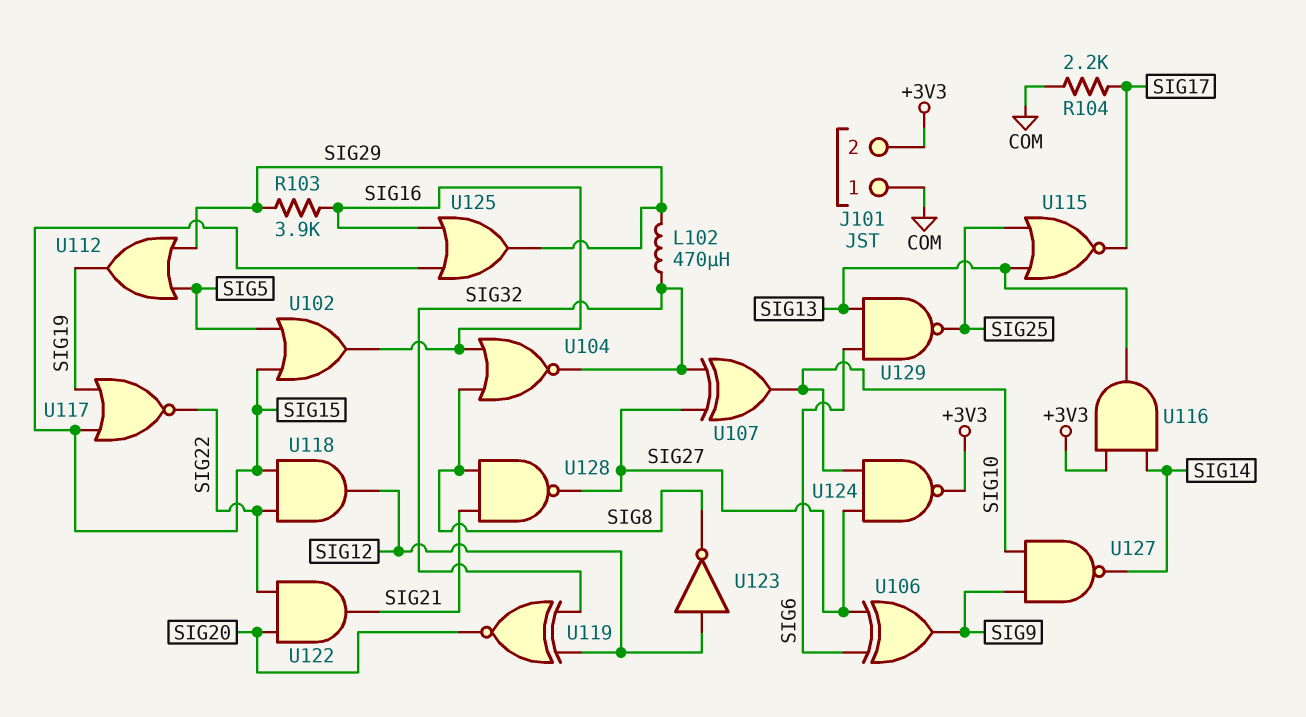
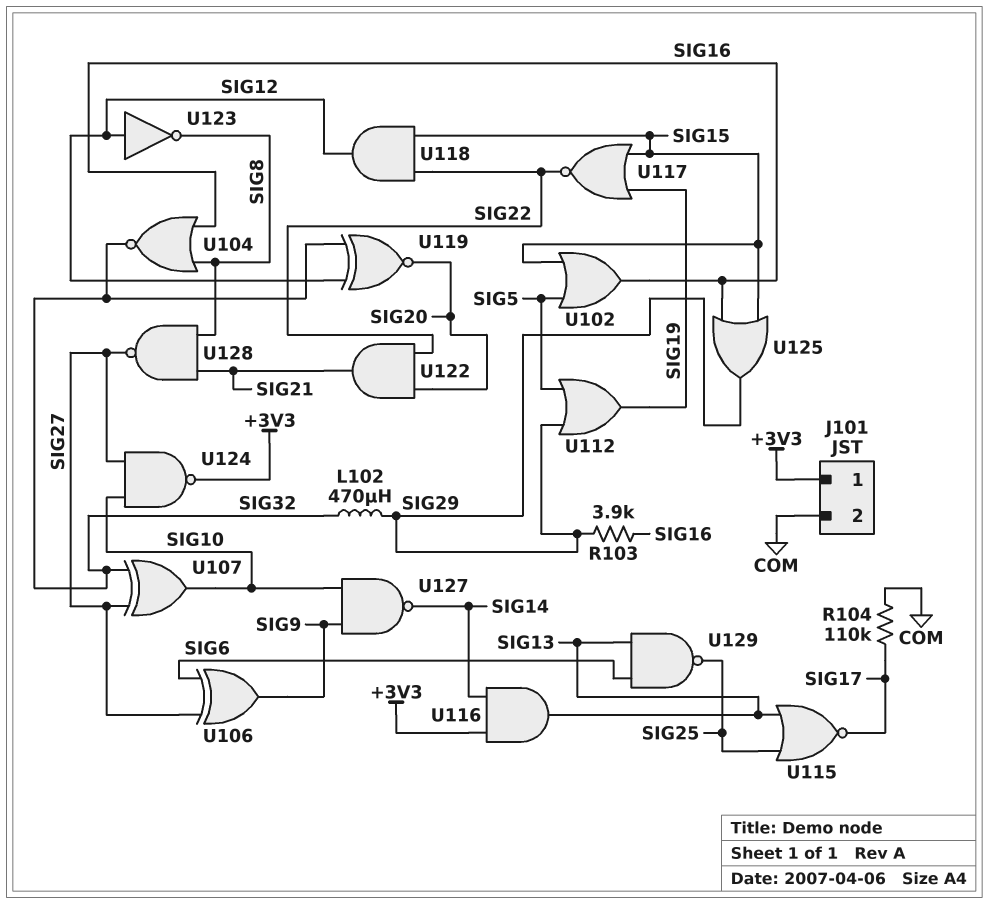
J101 pin 1: COM -> +3V3
J101 pin 2: +3V3 -> COM
R104: 2.2k (COM, SIG17) -> 110k (COM, SIG17)

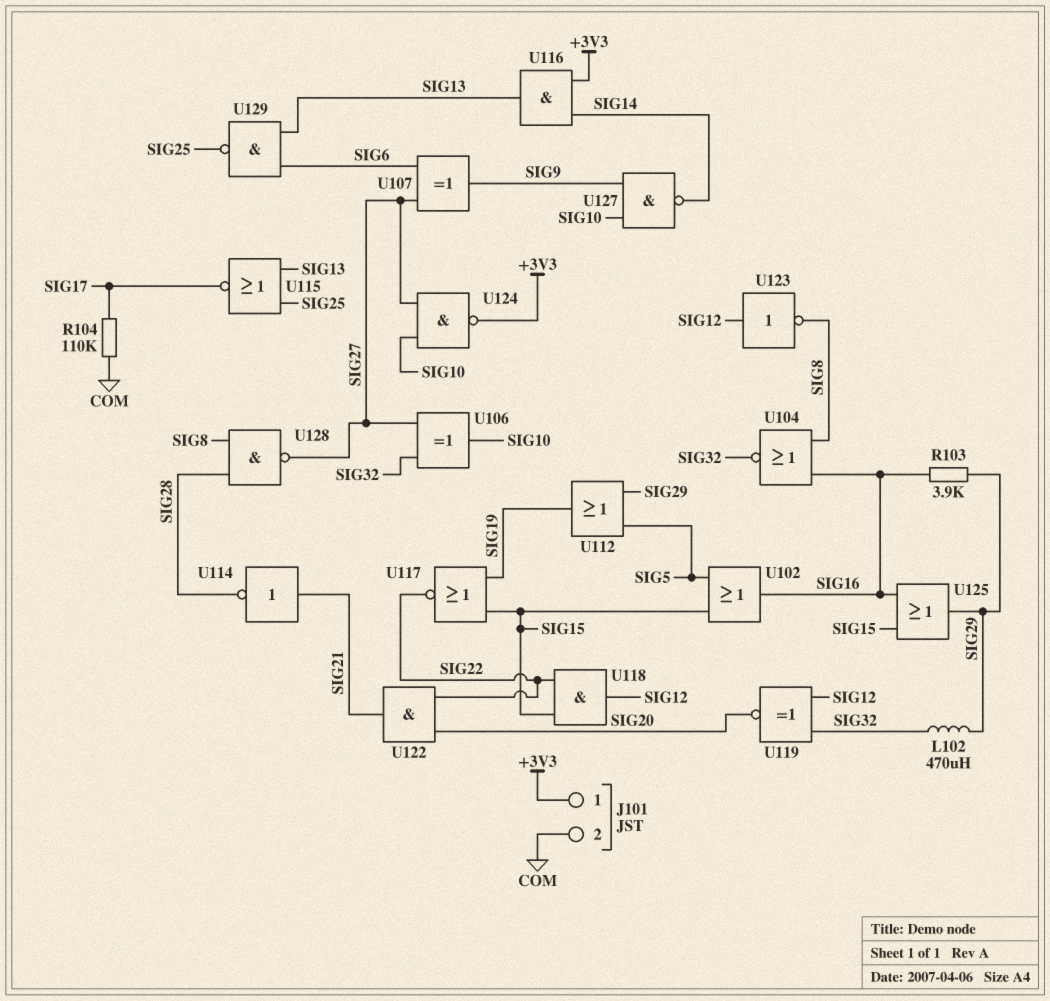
U106: XOR (in SIG6, in SIG27, out SIG9) -> XOR (in SIG27, in SIG32, out SIG10)
U107: XOR (in SIG27, in SIG32, out SIG10) -> XOR (in SIG6, in SIG27, out SIG9)
U114: none -> NOT (in SIG21, out SIG28)
U128: NAND (in SIG8, in SIG21, out SIG27) -> NAND (in SIG8, in SIG28, out SIG27)

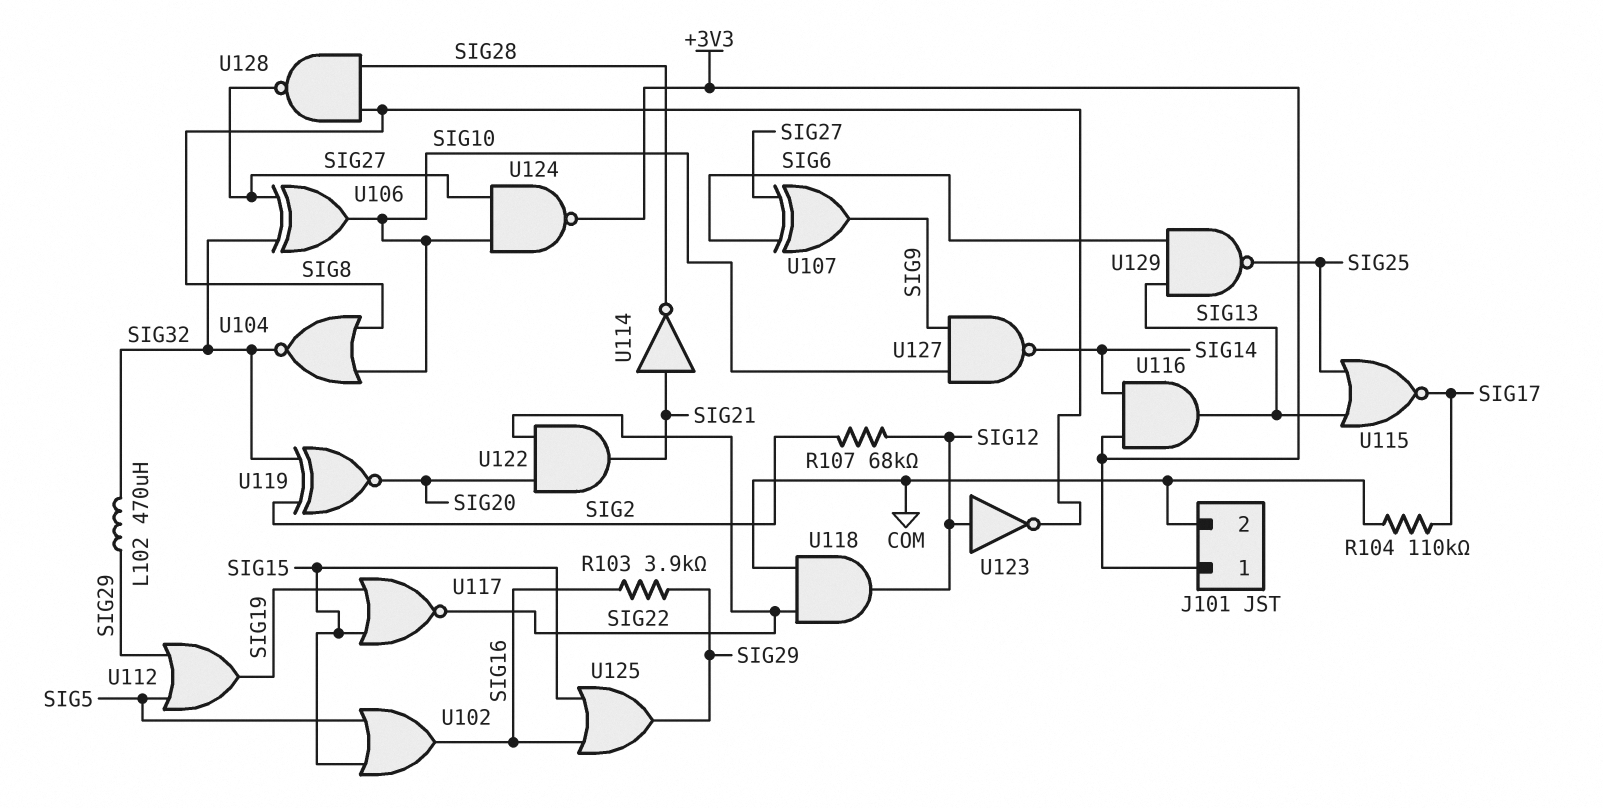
R107: none -> 68k (SIG2, SIG12)
U104: NOR (in SIG8, in SIG16, out SIG32) -> NOR (in SIG8, in SIG10, out SIG32)
U118: AND (in SIG15, in SIG22, out SIG12) -> AND (in COM, in SIG22, out SIG12)
U119: XNOR (in SIG12, in SIG32, out SIG20) -> XNOR (in SIG2, in SIG32, out SIG20)

